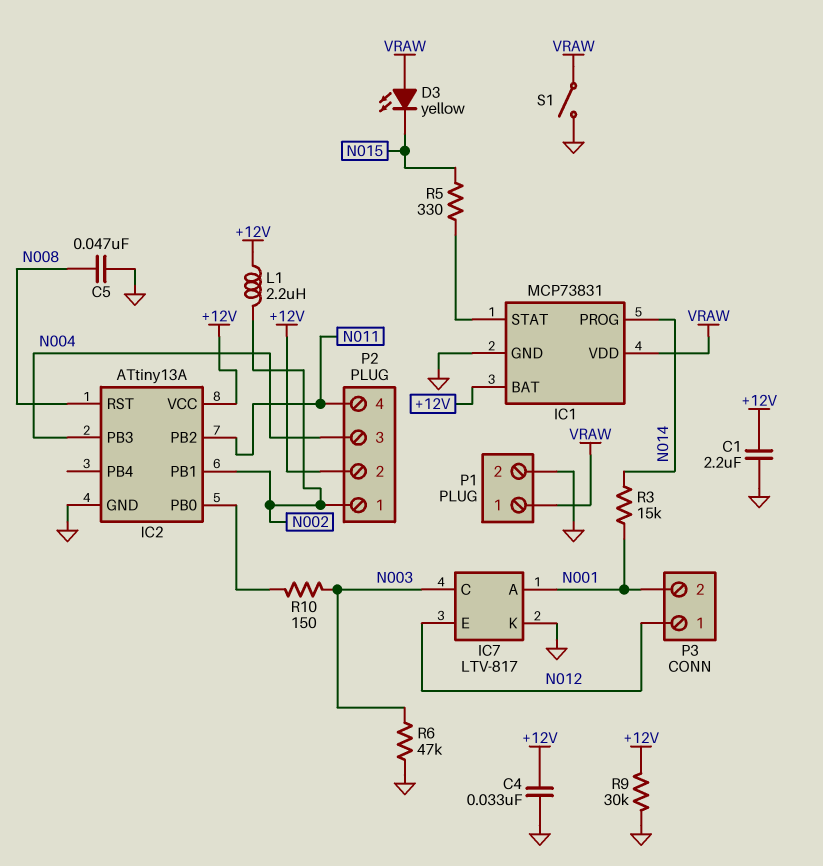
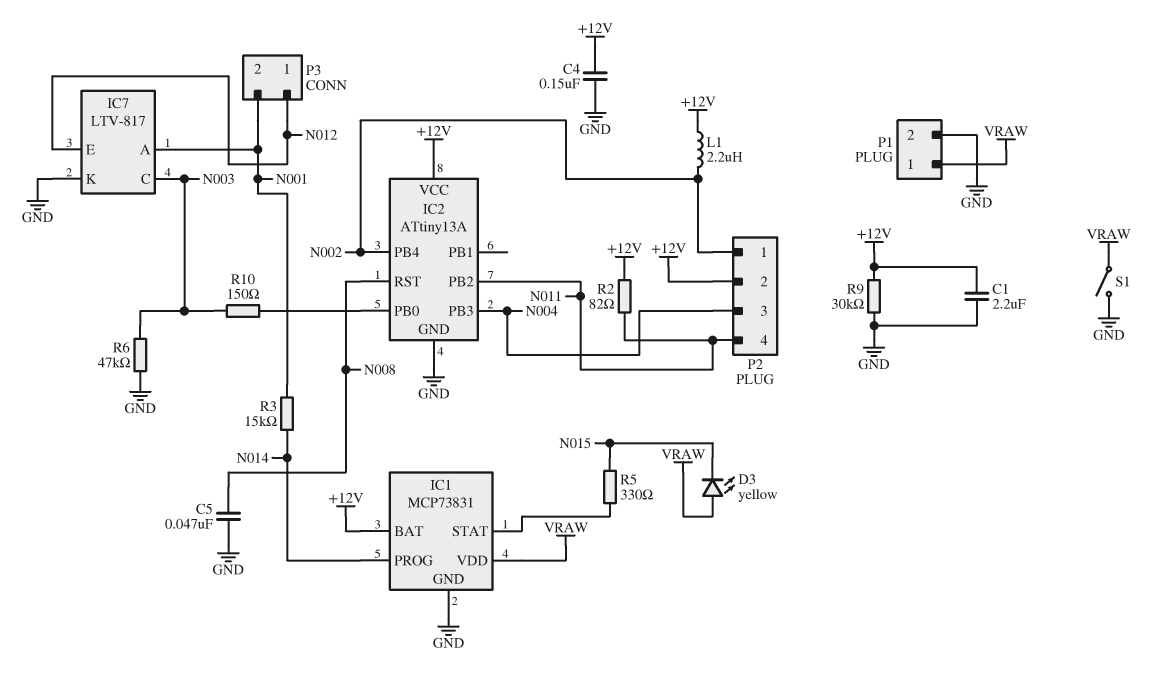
C4: 33nF (+12V, GND) -> 150nF (+12V, GND)
IC2 pin PB1: N002 -> none
IC2 pin PB4: none -> N002
R2: none -> 82 (+12V, N011)

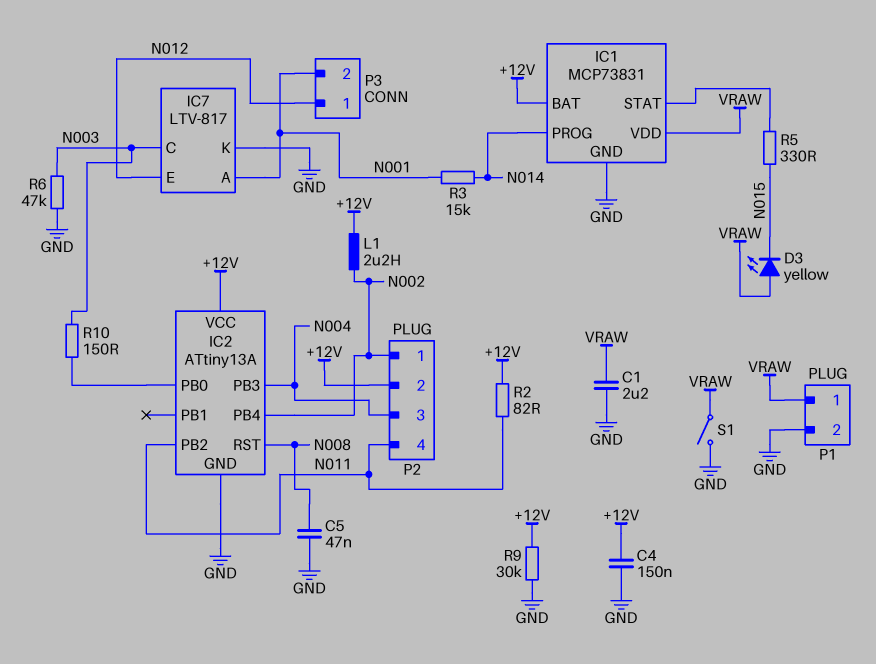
C1: 2.2uF (+12V, GND) -> 2.2uF (GND, VRAW)

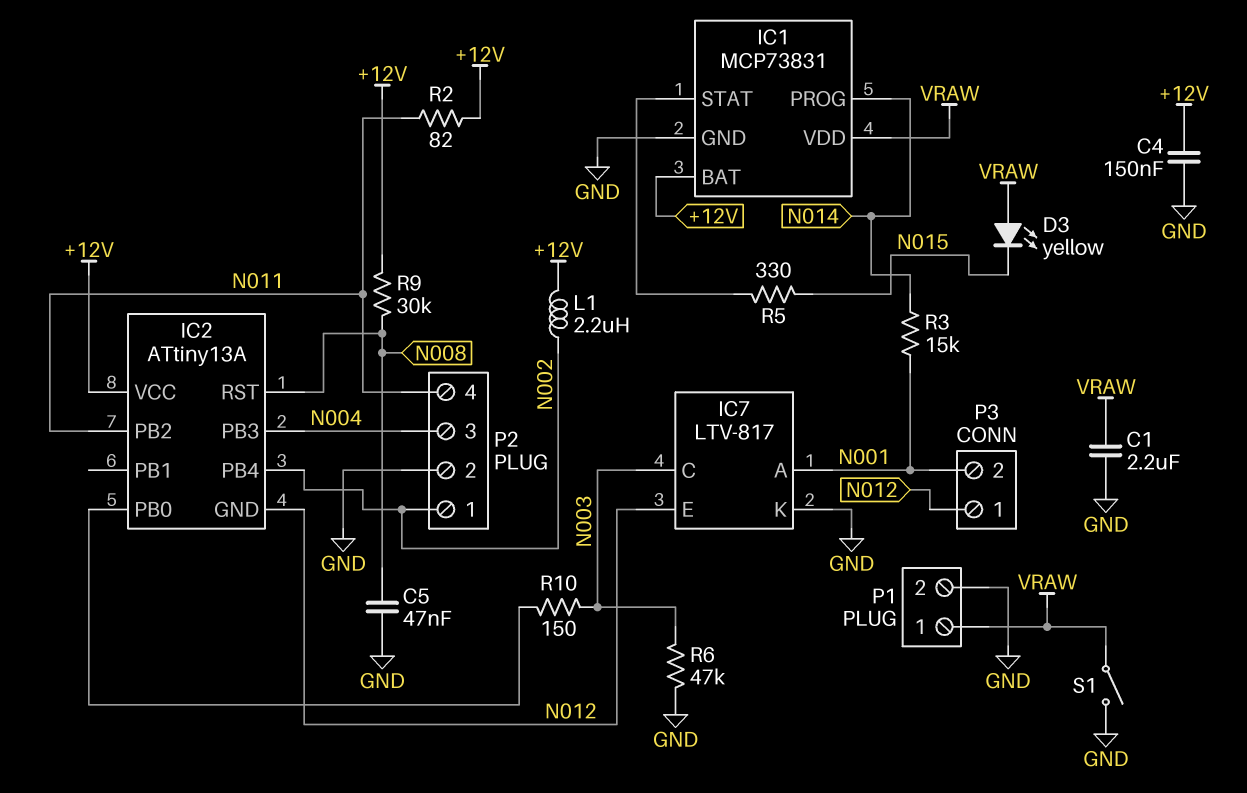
IC2 pin GND: GND -> N012
P2 pin 2: +12V -> GND
R9: 30k (+12V, GND) -> 30k (+12V, N008)

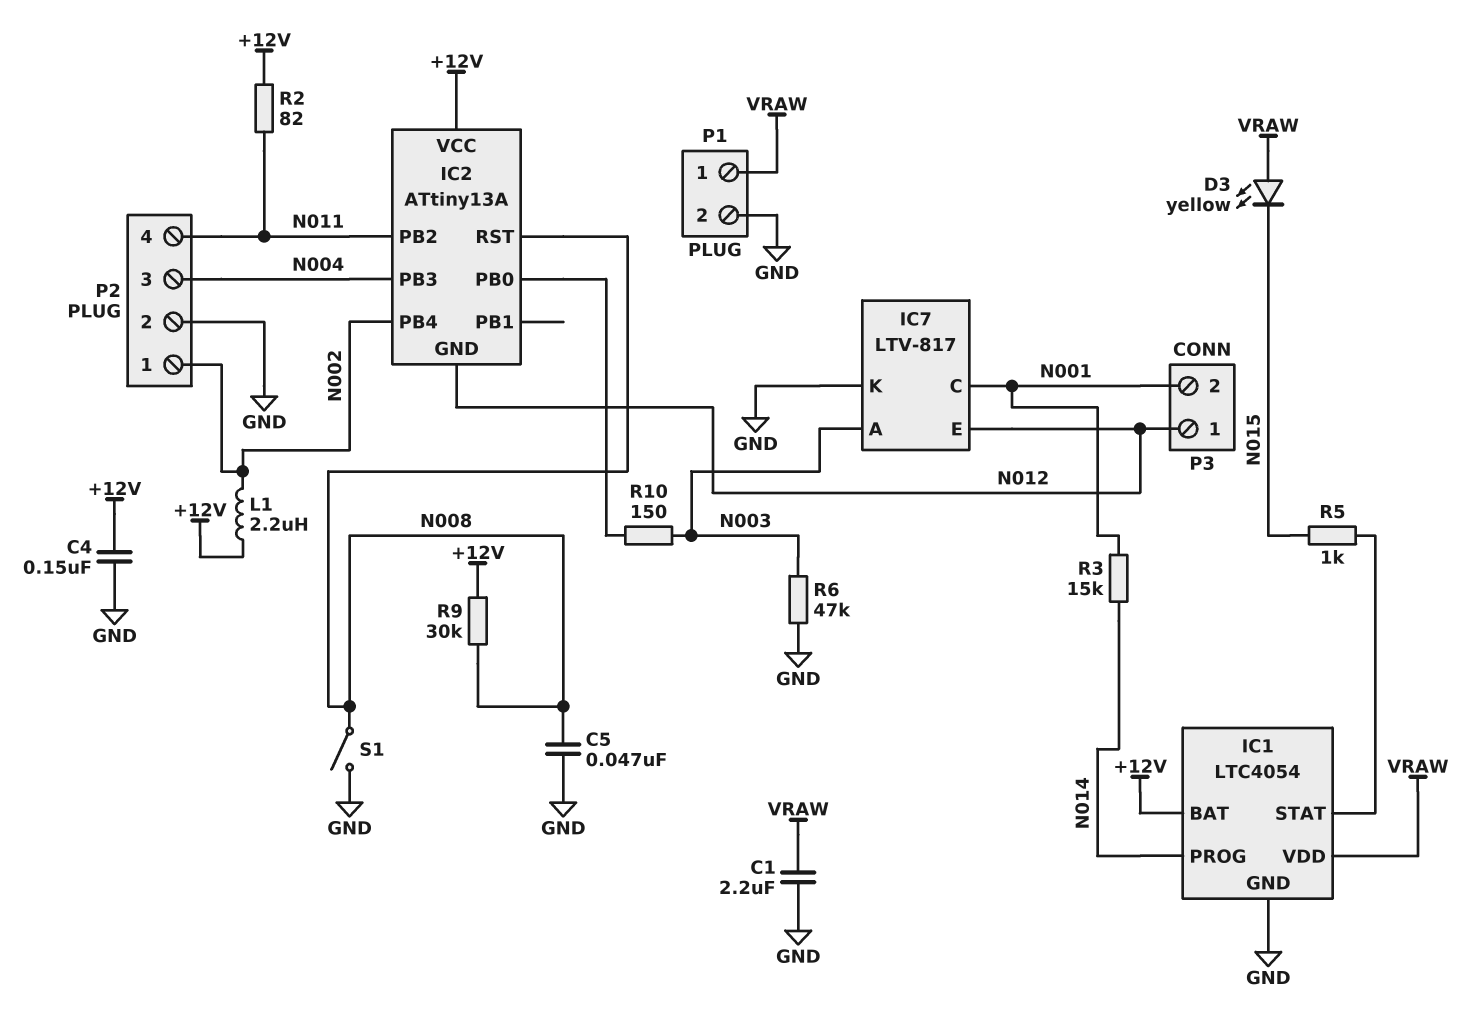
IC1: MCP73831 -> LTC4054
IC7 pin A: N001 -> N003
IC7 pin C: N003 -> N001
R5: 330 (IC1/STAT, N015) -> 1k (IC1/STAT, N015)
S1: switch (GND, VRAW) -> switch (GND, N008)

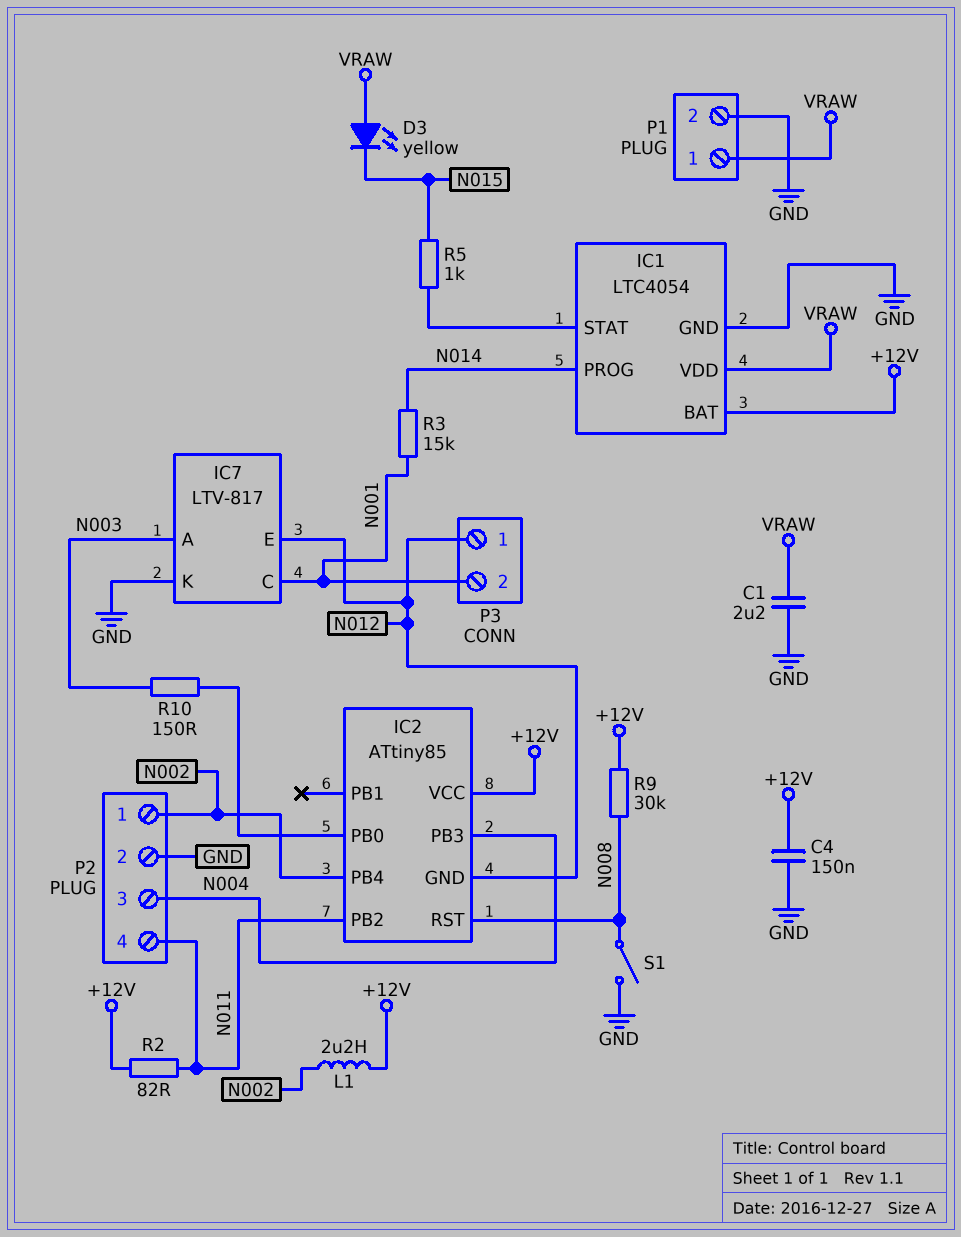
C5: 47nF (GND, N008) -> none
IC2: ATtiny13A -> ATtiny85
R6: 47k (GND, N003) -> none

